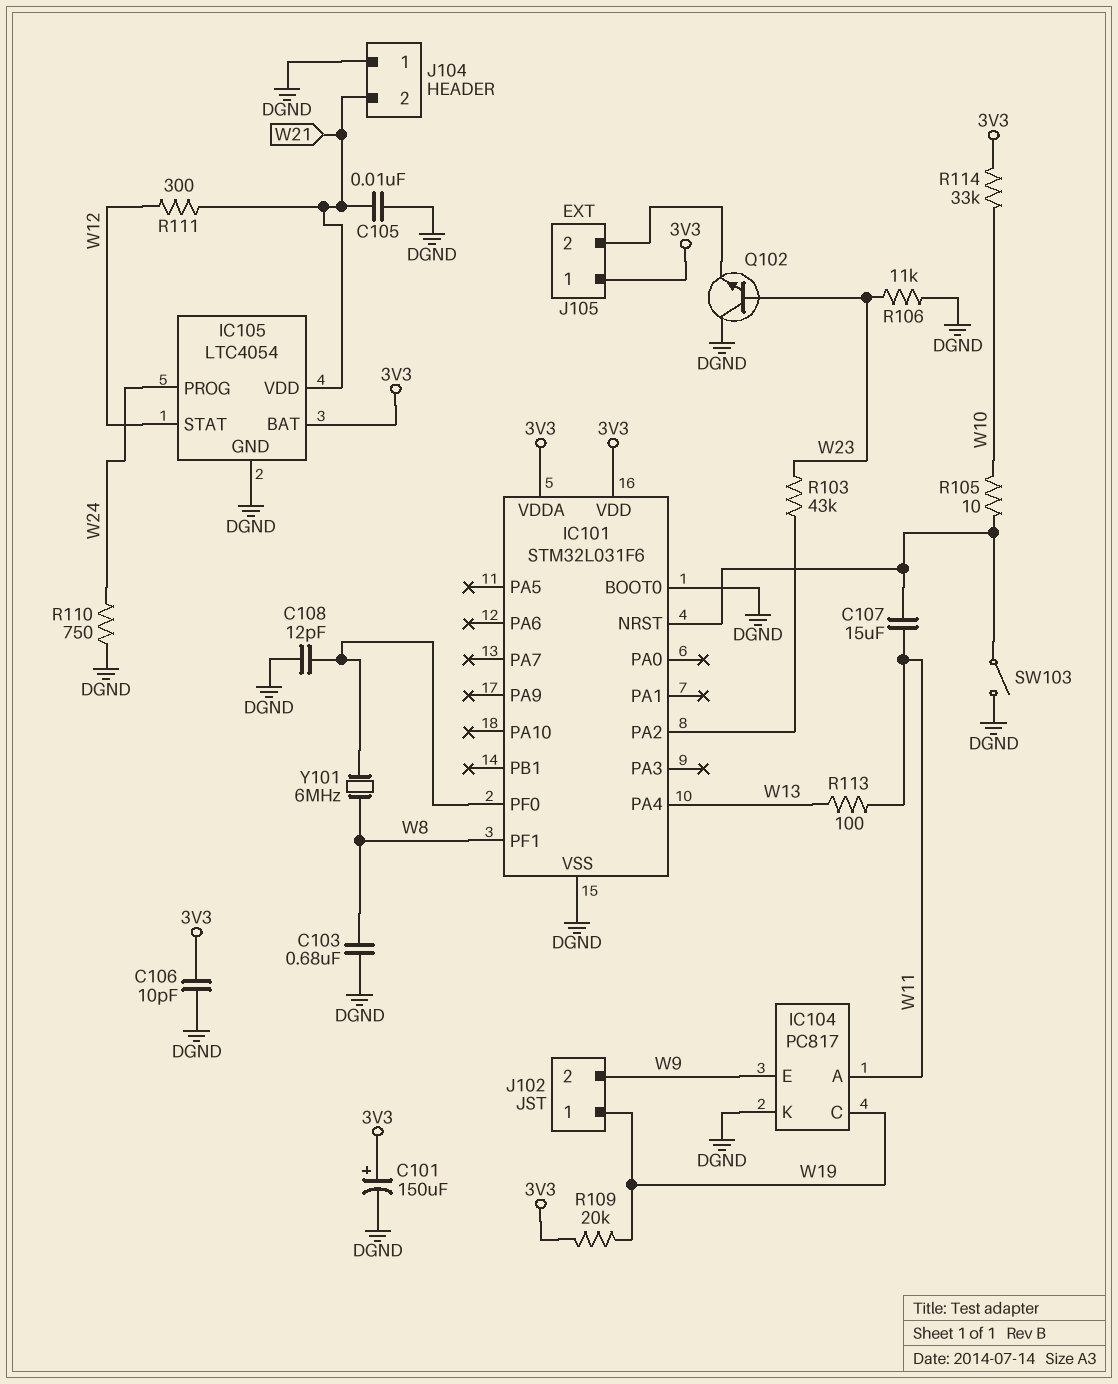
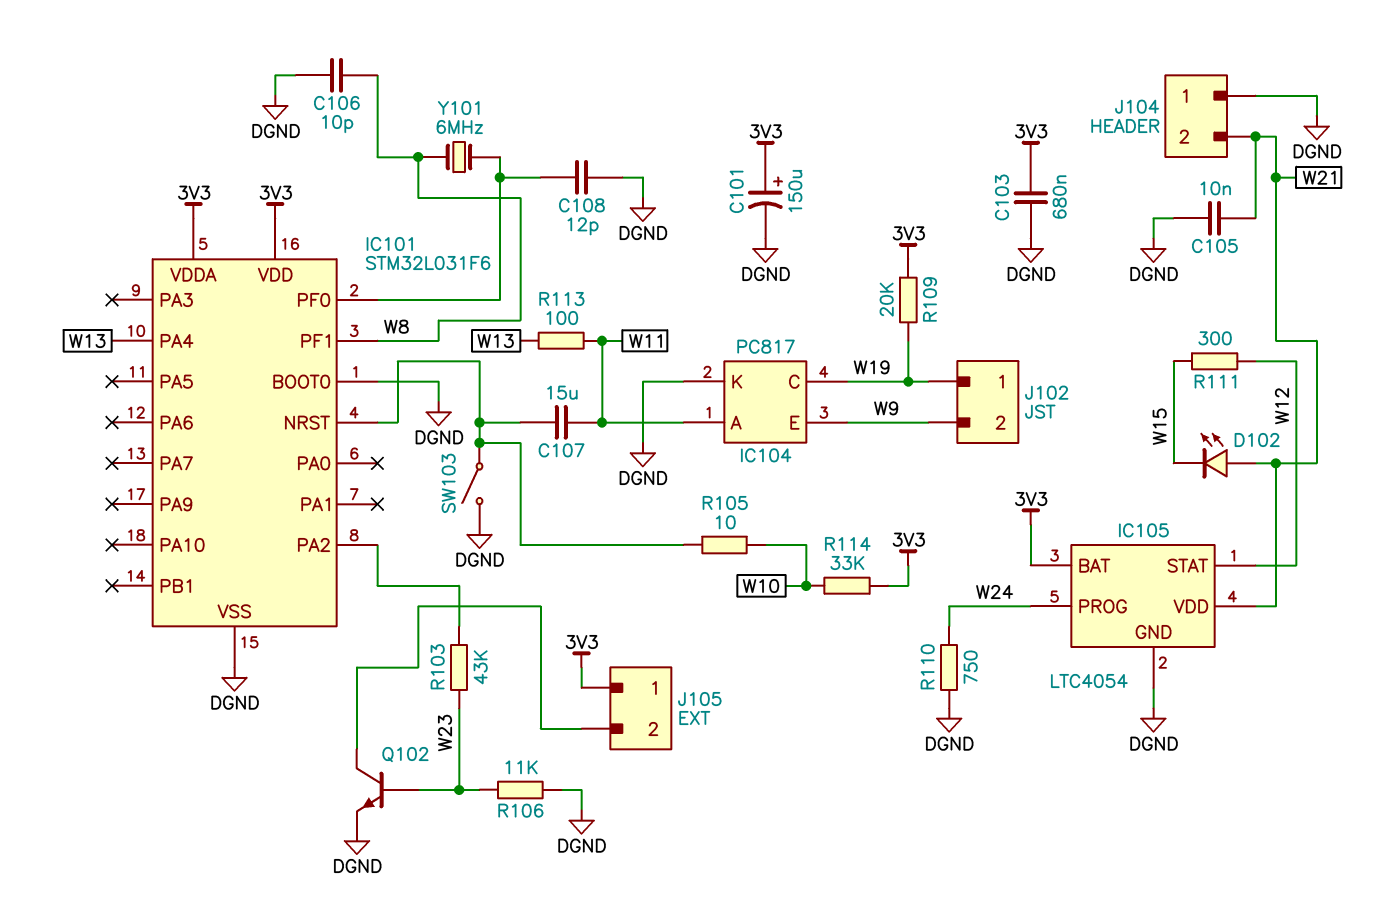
C103: 680nF (DGND, W8) -> 680nF (3V3, DGND)
C106: 10pF (3V3, DGND) -> 10pF (DGND, W8)
D102: none -> LED (A W21, K W15)
Q102: NPN (B W23, C DGND, E J105/2) -> NPN (B W23, C J105/2, E DGND)
R111: 300 (W12, W21) -> 300 (W12, W15)

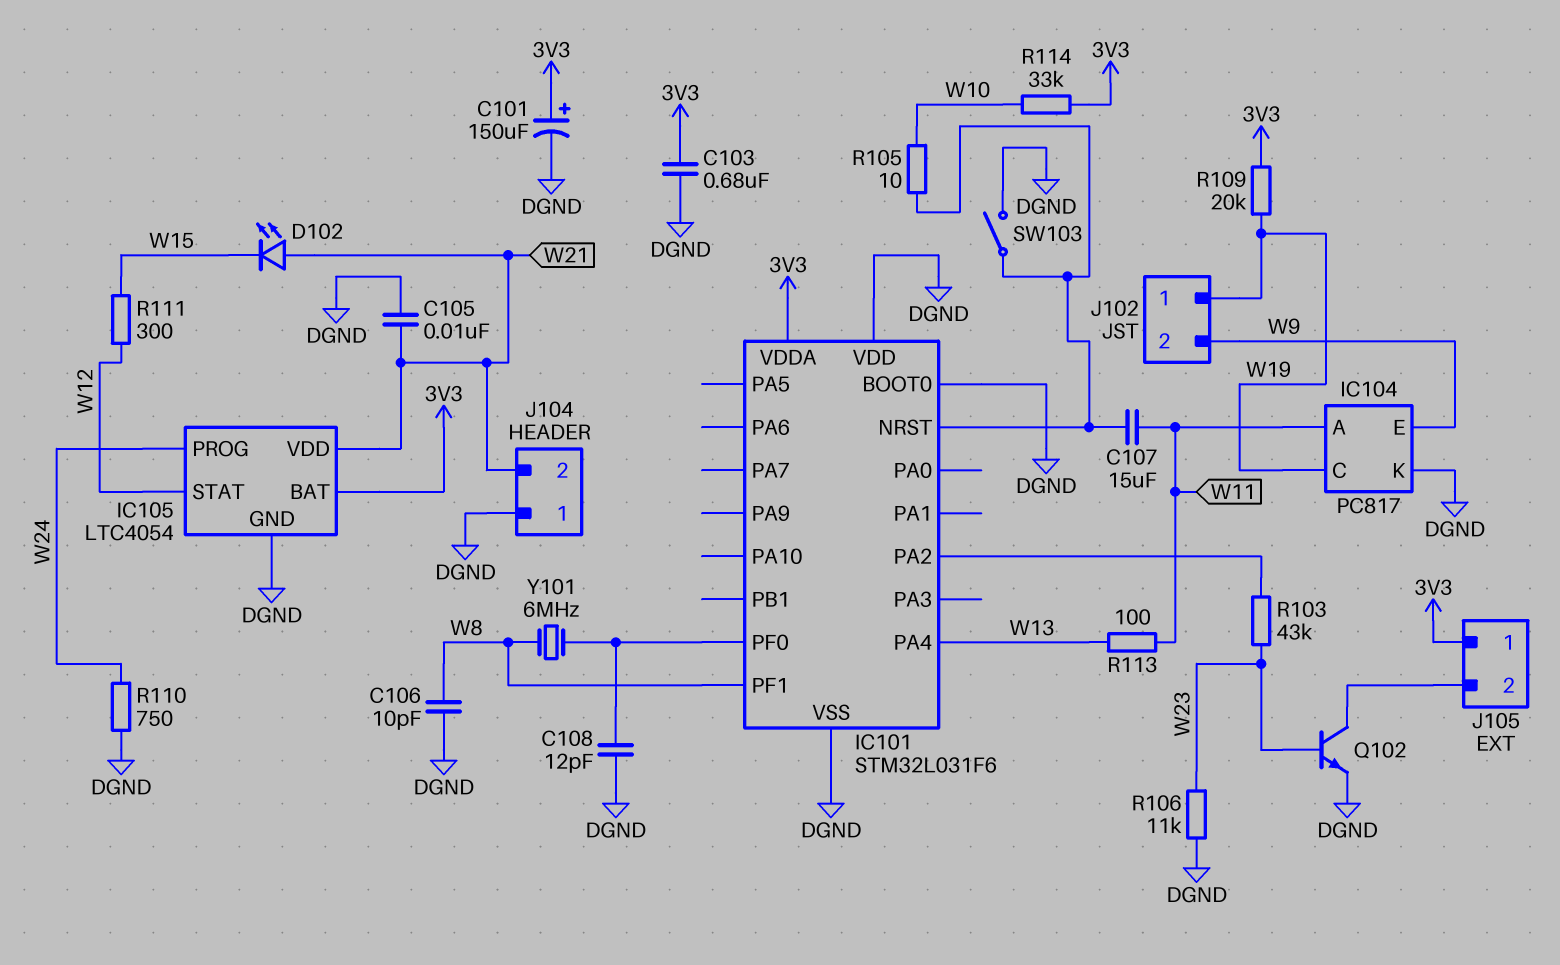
IC101 pin VDD: 3V3 -> DGND

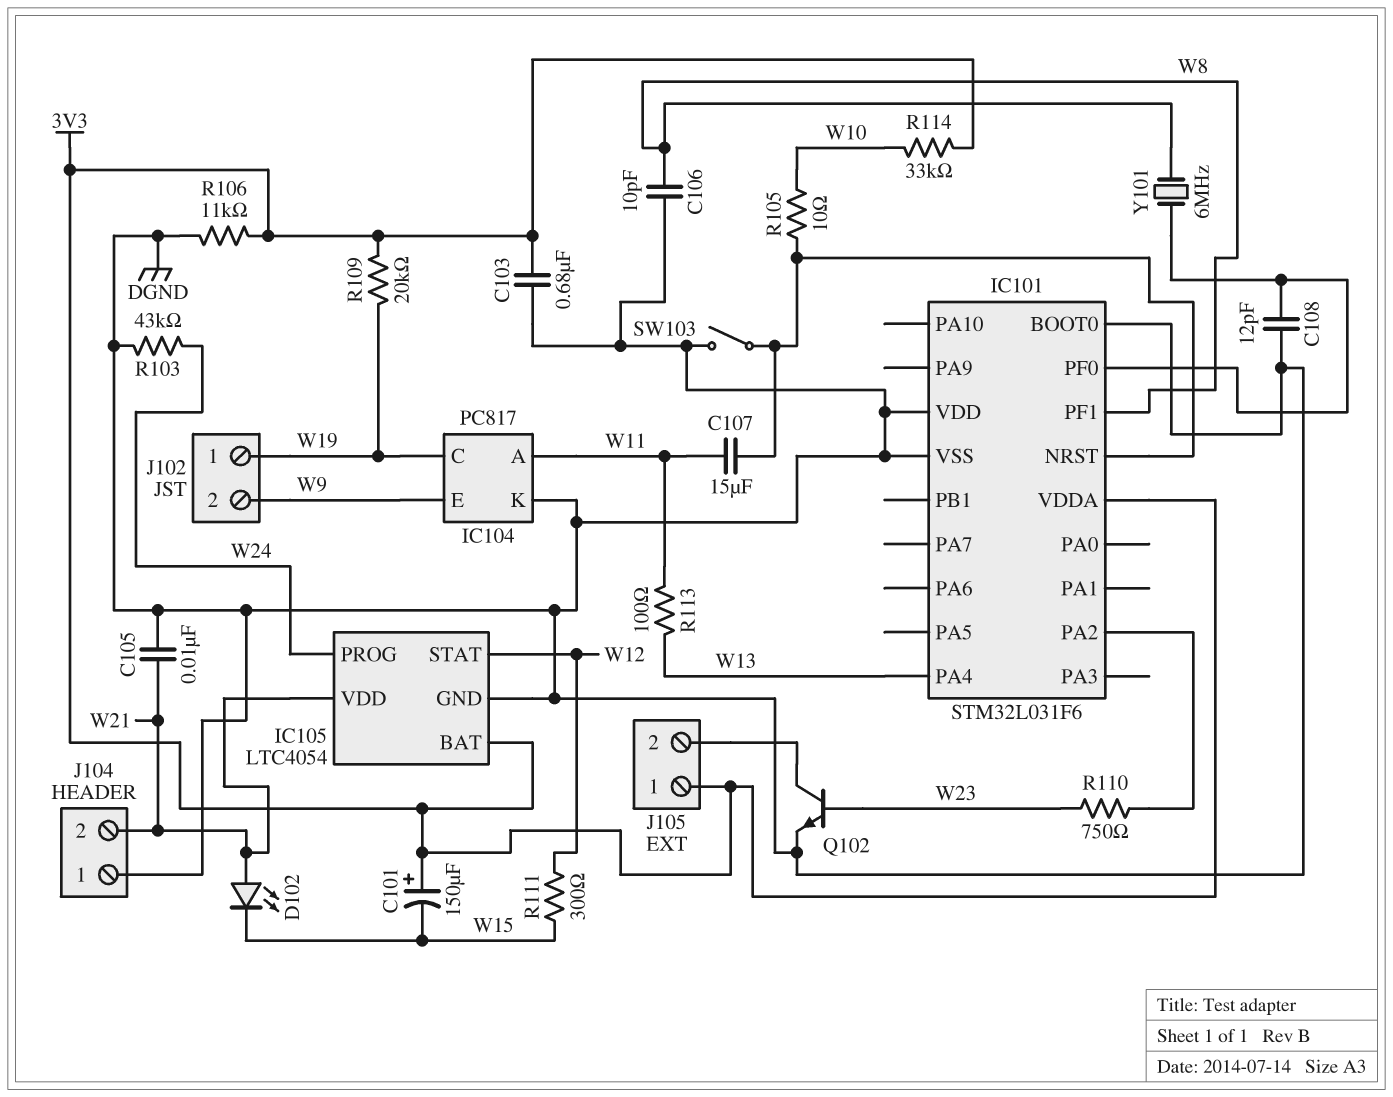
C101: 150uF (plus 3V3, minus DGND) -> 150uF (plus 3V3, minus W15)
R103: 43k (IC101/PA2, W23) -> 43k (DGND, W24)
R106: 11k (DGND, W23) -> 11k (3V3, DGND)
R110: 750 (DGND, W24) -> 750 (IC101/PA2, W23)

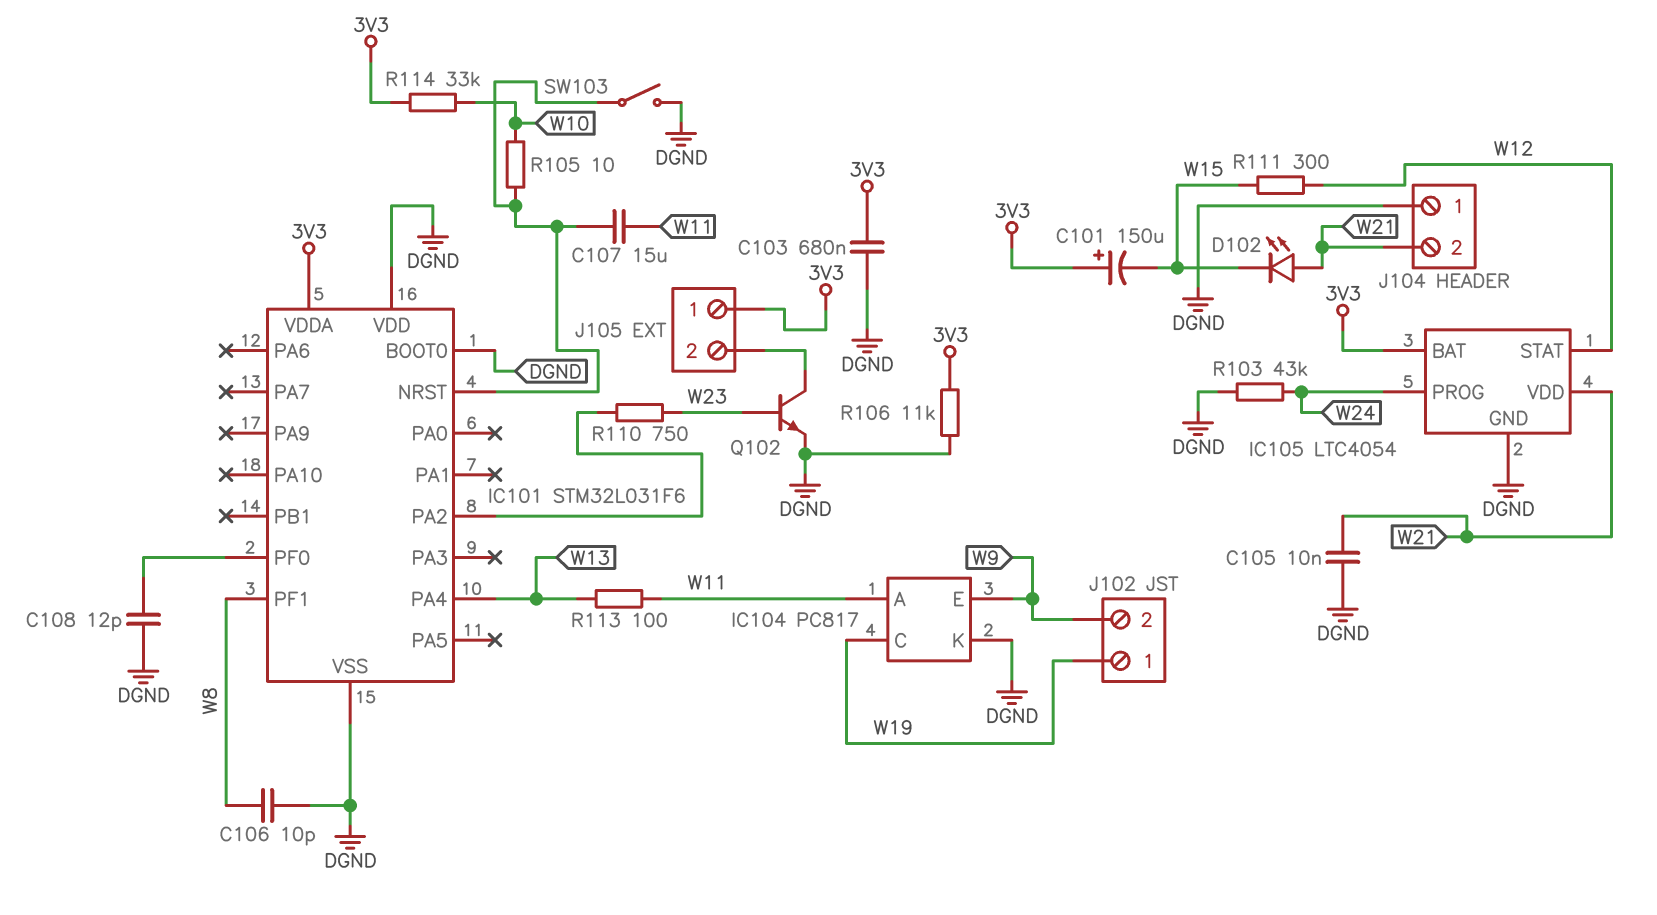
R109: 20k (3V3, W19) -> none
Y101: 6MHz (IC101/PF0, W8) -> none

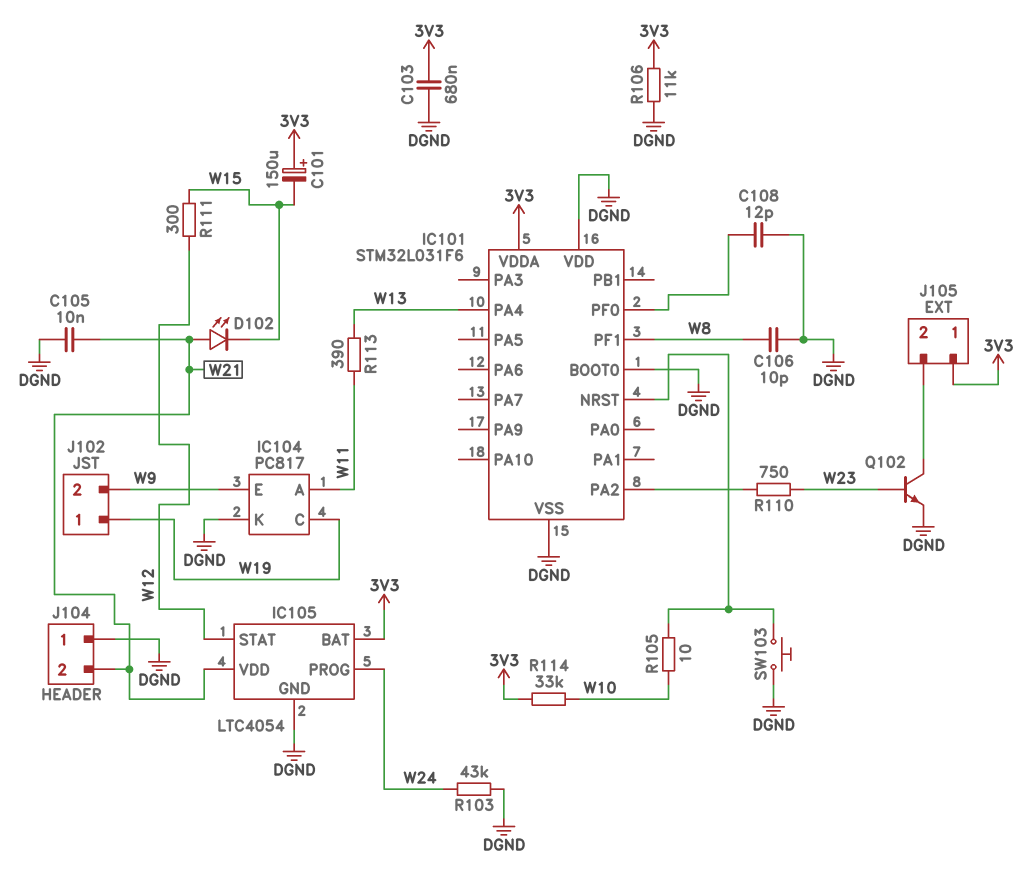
C107: 15uF (IC101/NRST, W11) -> none
R113: 100 (W11, W13) -> 390 (W11, W13)
SW103: switch (DGND, IC101/NRST) -> button (DGND, IC101/NRST)

